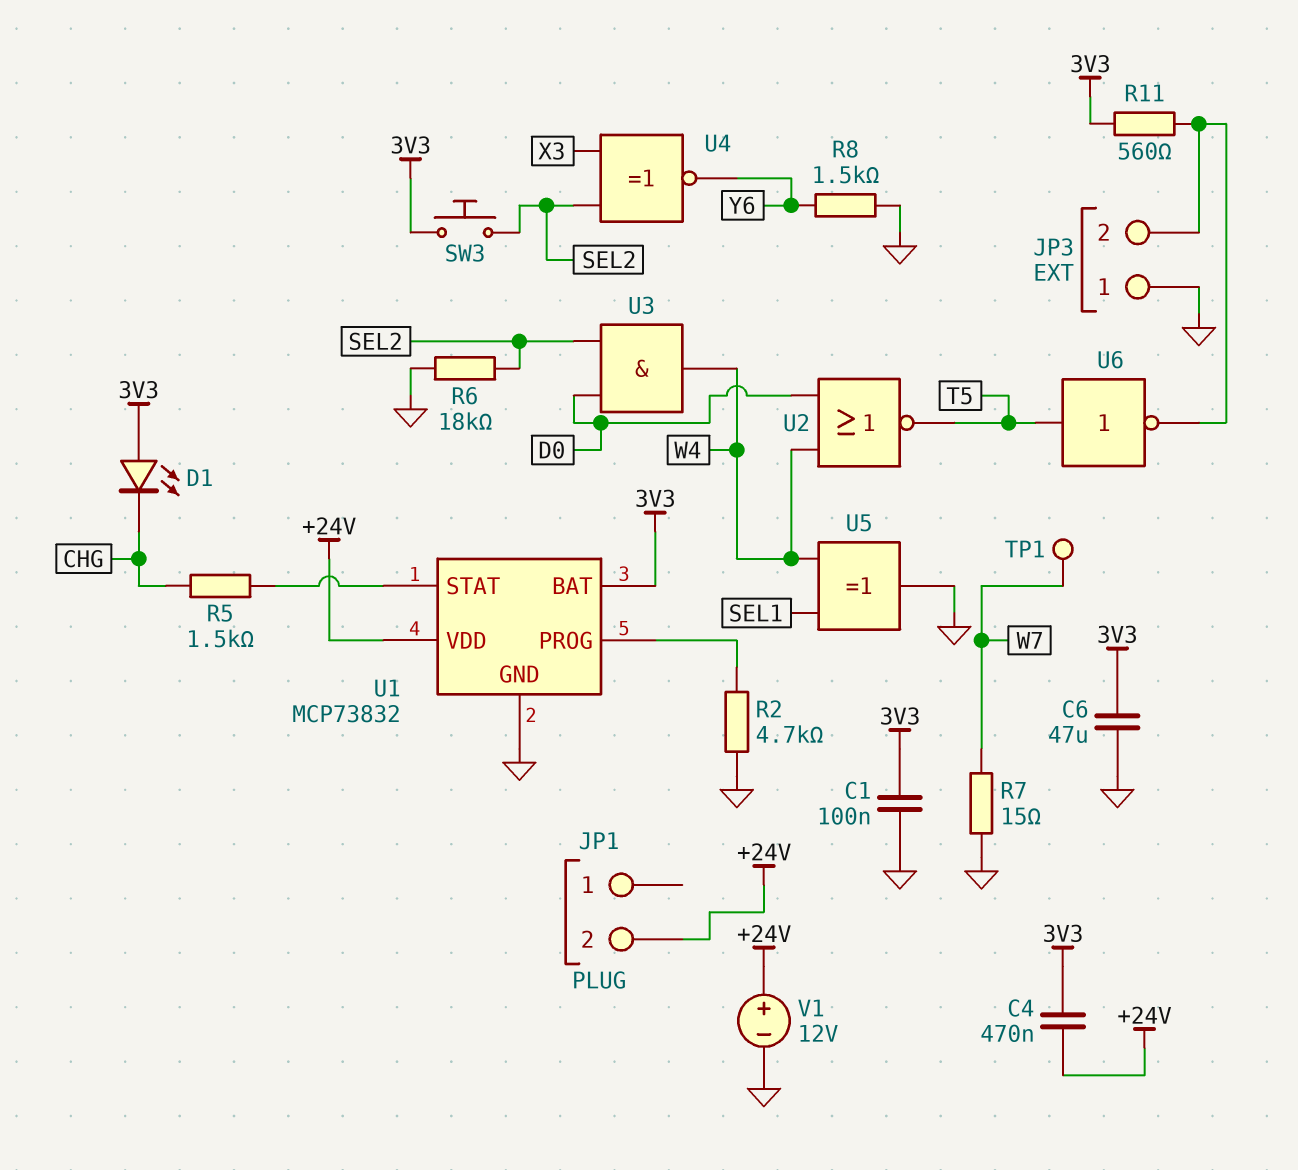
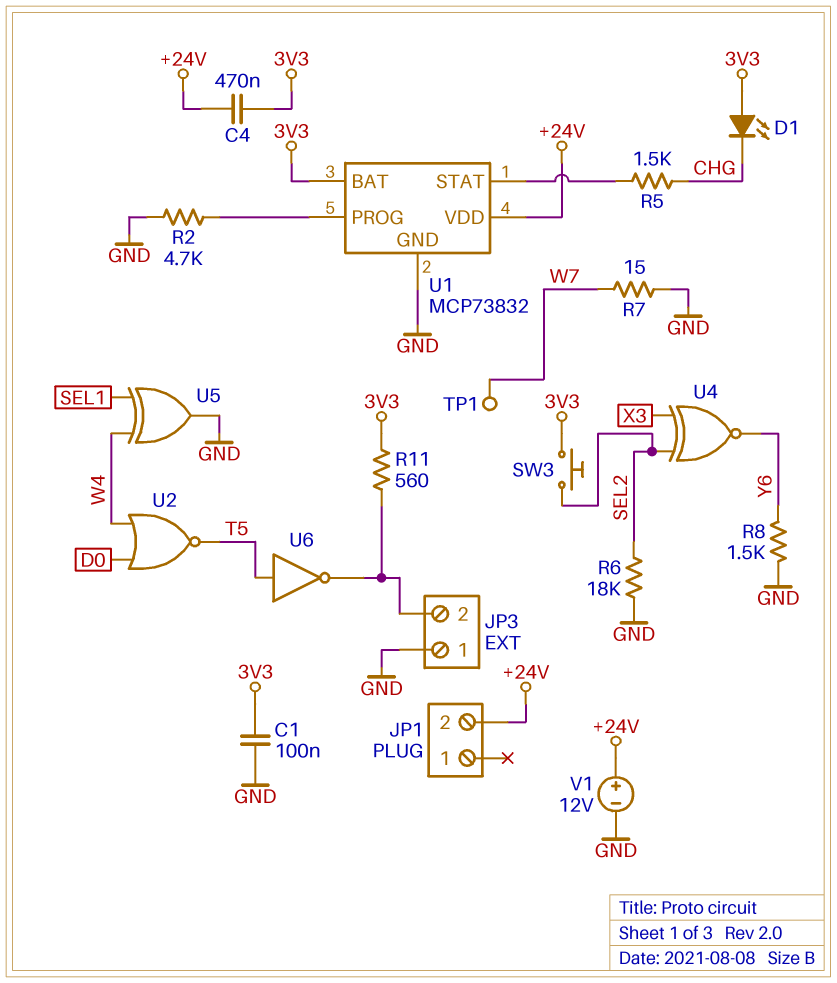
C6: 47uF (3V3, GND) -> none
U3: AND (in D0, in SEL2, out W4) -> none

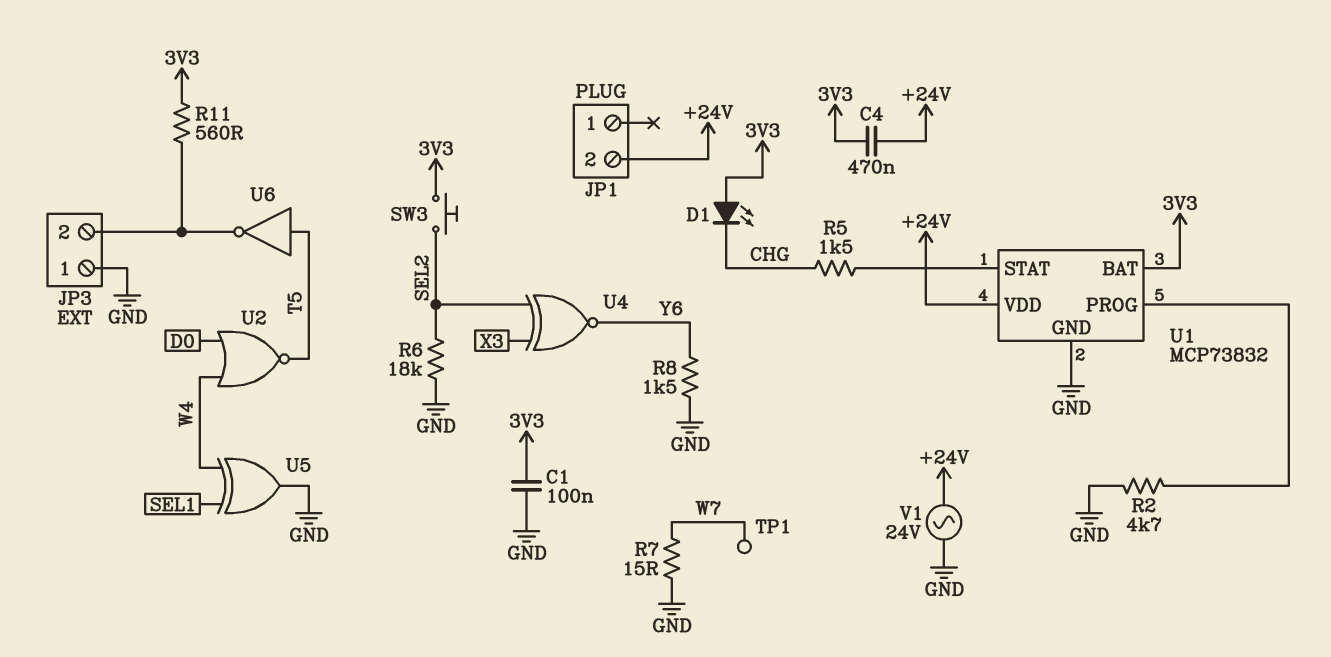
V1: 12V (plus +24V, minus GND) -> AC 24V (+24V, GND)

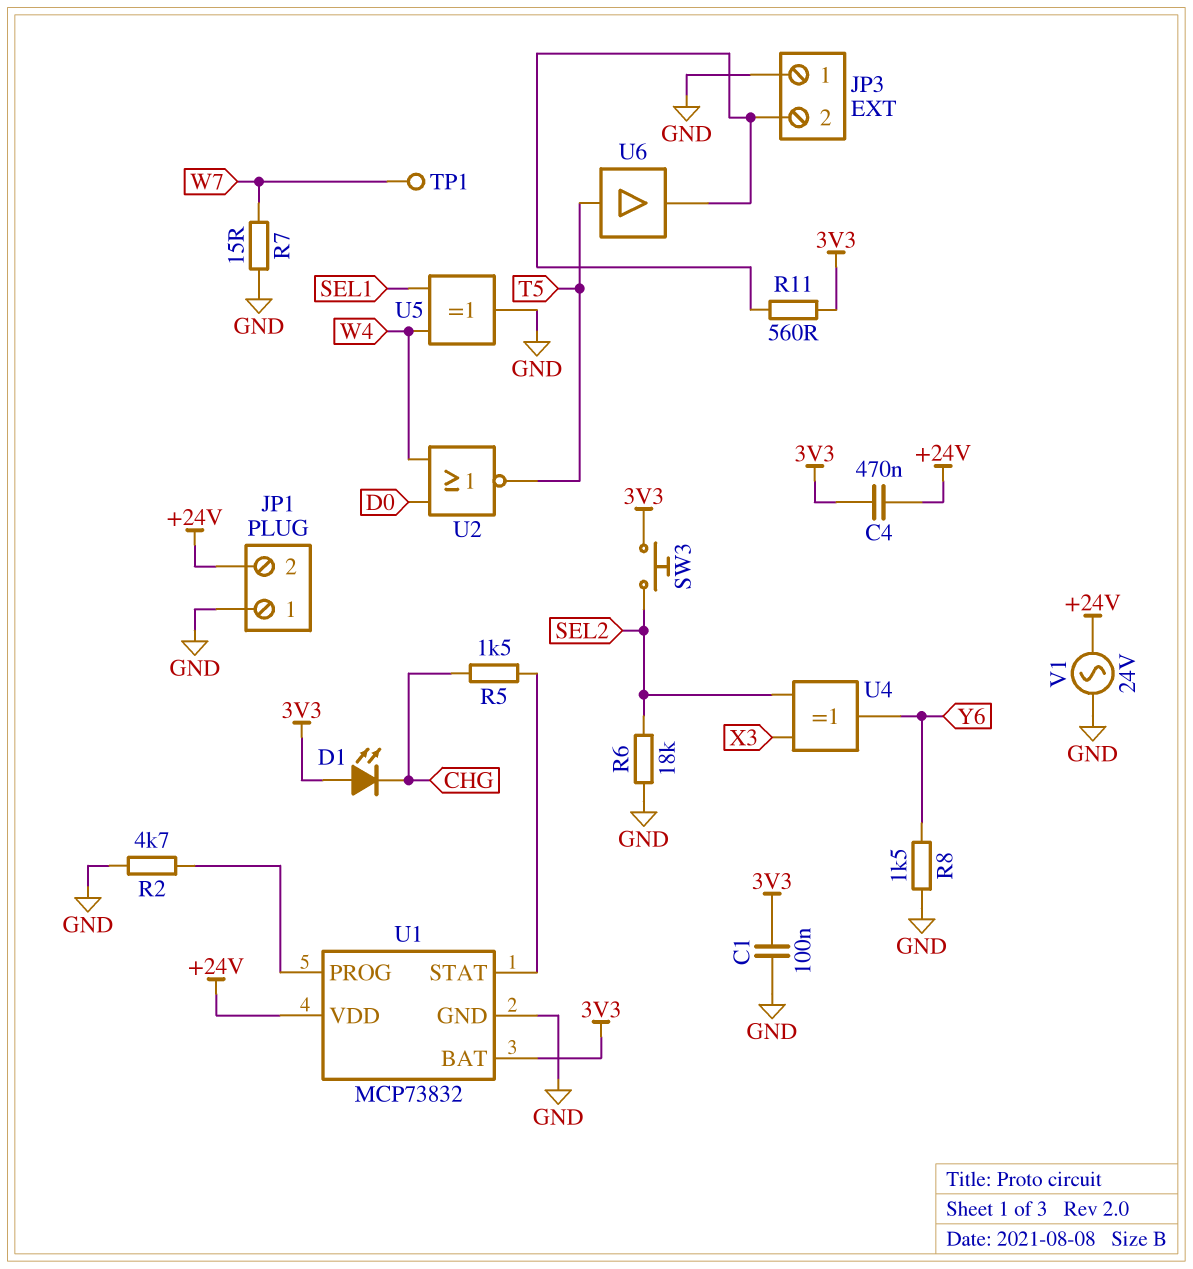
JP1 pin 1: none -> GND
U4: XNOR (in SEL2, in X3, out Y6) -> XOR (in SEL2, in X3, out Y6)
U6: NOT (in T5, out JP3/2) -> buffer (in T5, out JP3/2)

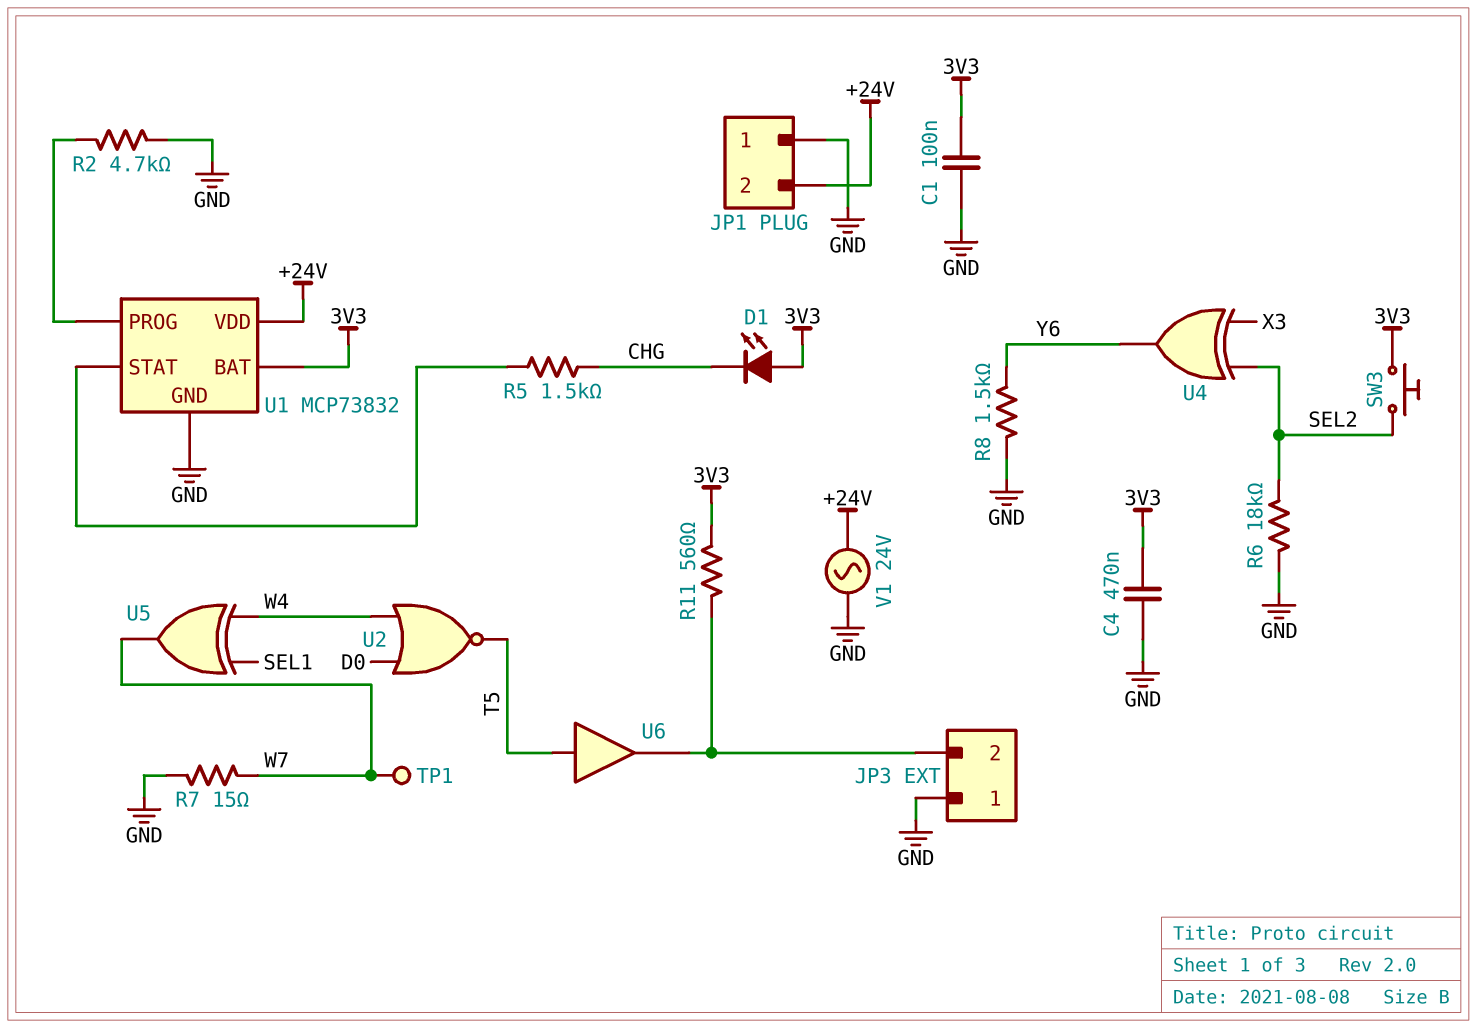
C4: 470nF (+24V, 3V3) -> 470nF (3V3, GND)
U5: XOR (in SEL1, in W4, out GND) -> XOR (in SEL1, in W4, out W7)

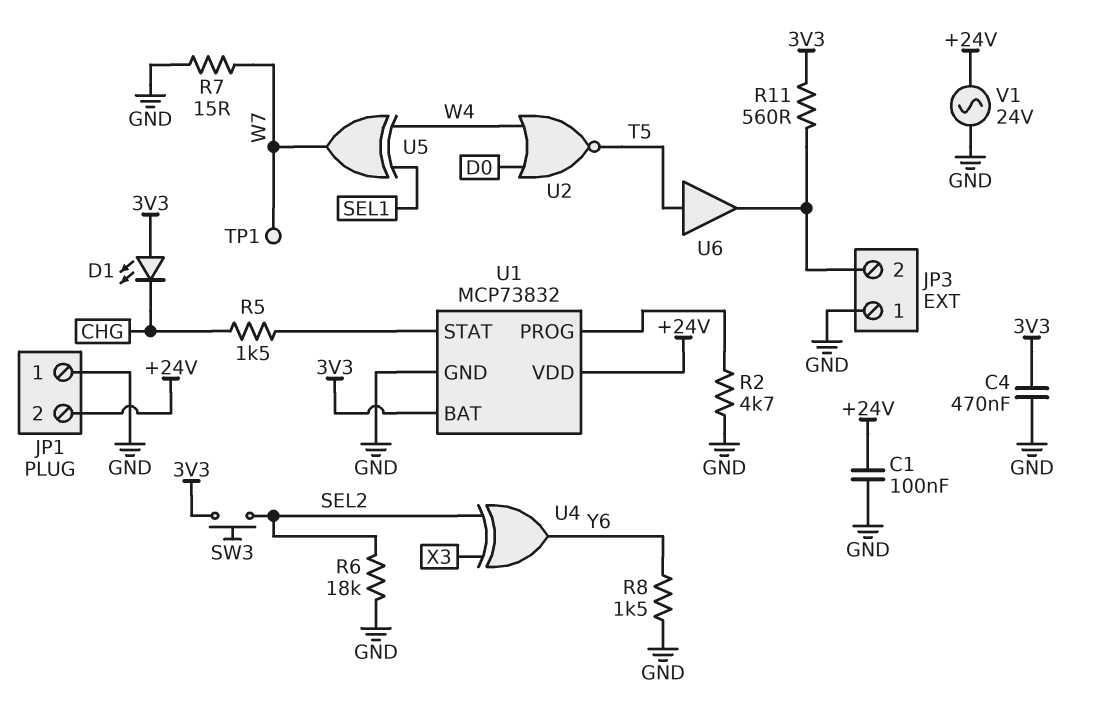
C1: 100nF (3V3, GND) -> 100nF (+24V, GND)

